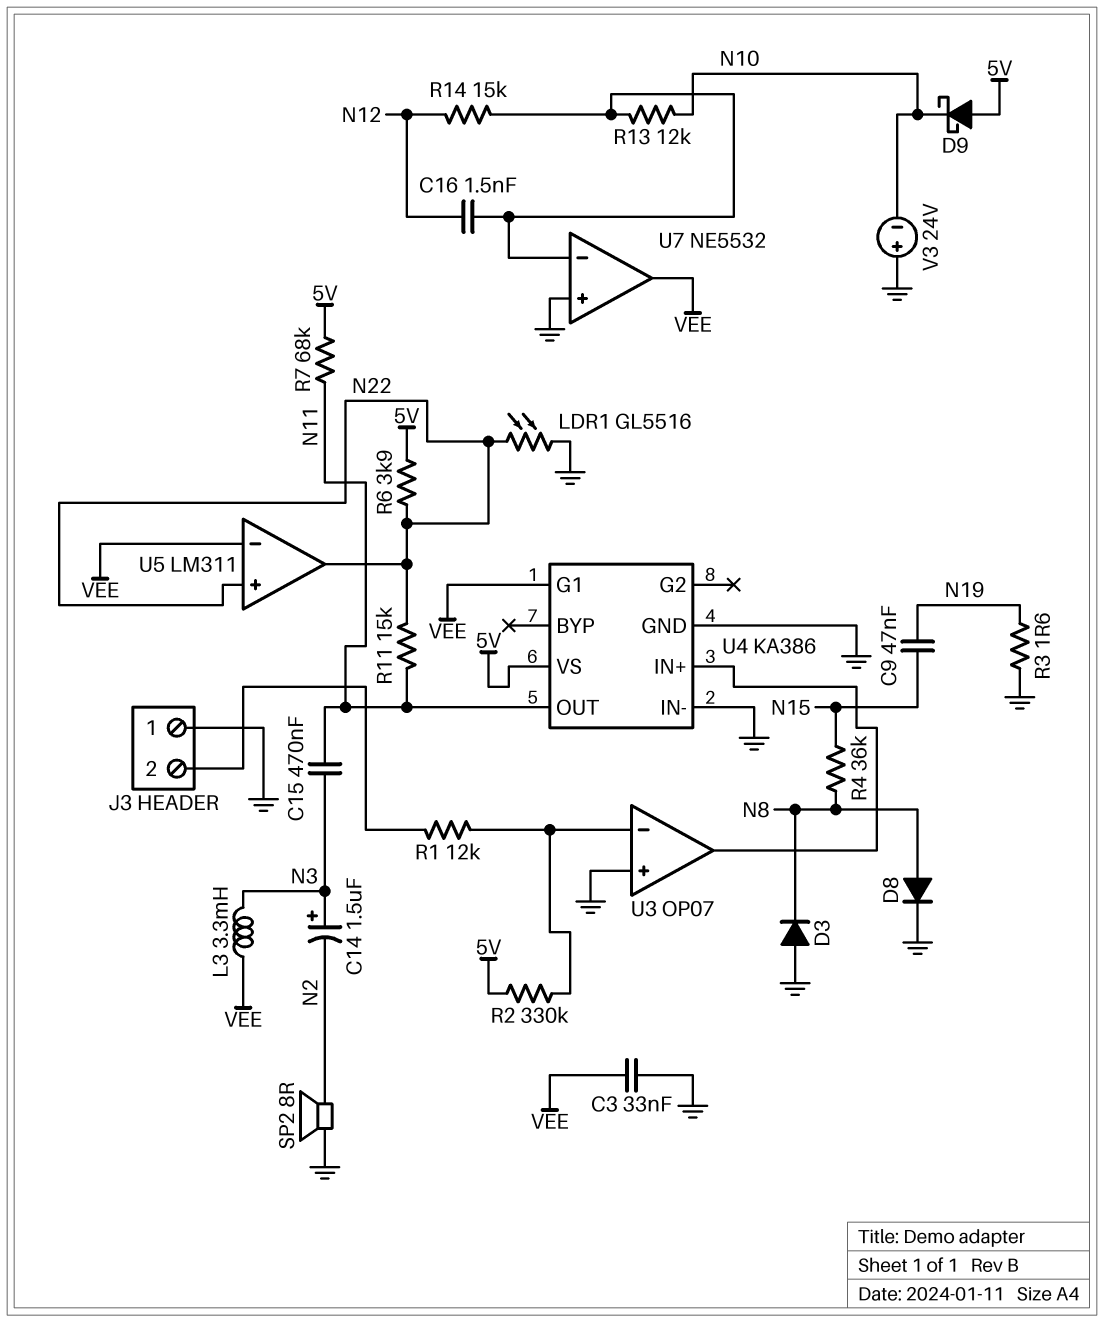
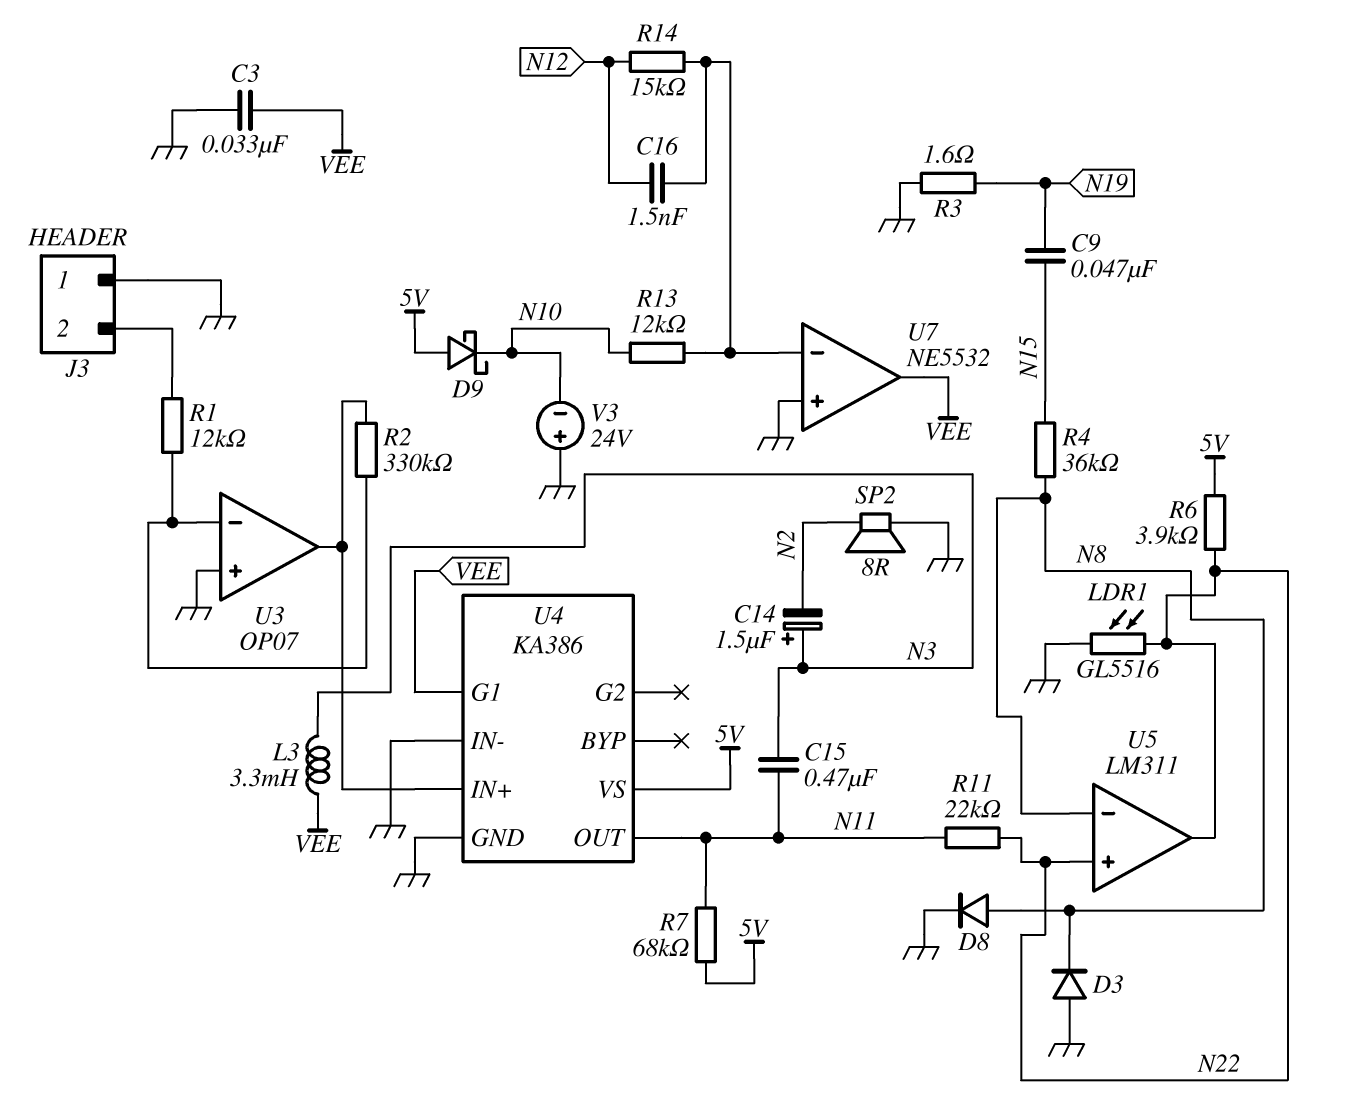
R2: 330k (5V, U3/in-) -> 330k (U3/in-, U3/out)
R11: 15k (N11, N22) -> 22k (N11, N22)
U5 pin in-: VEE -> N8

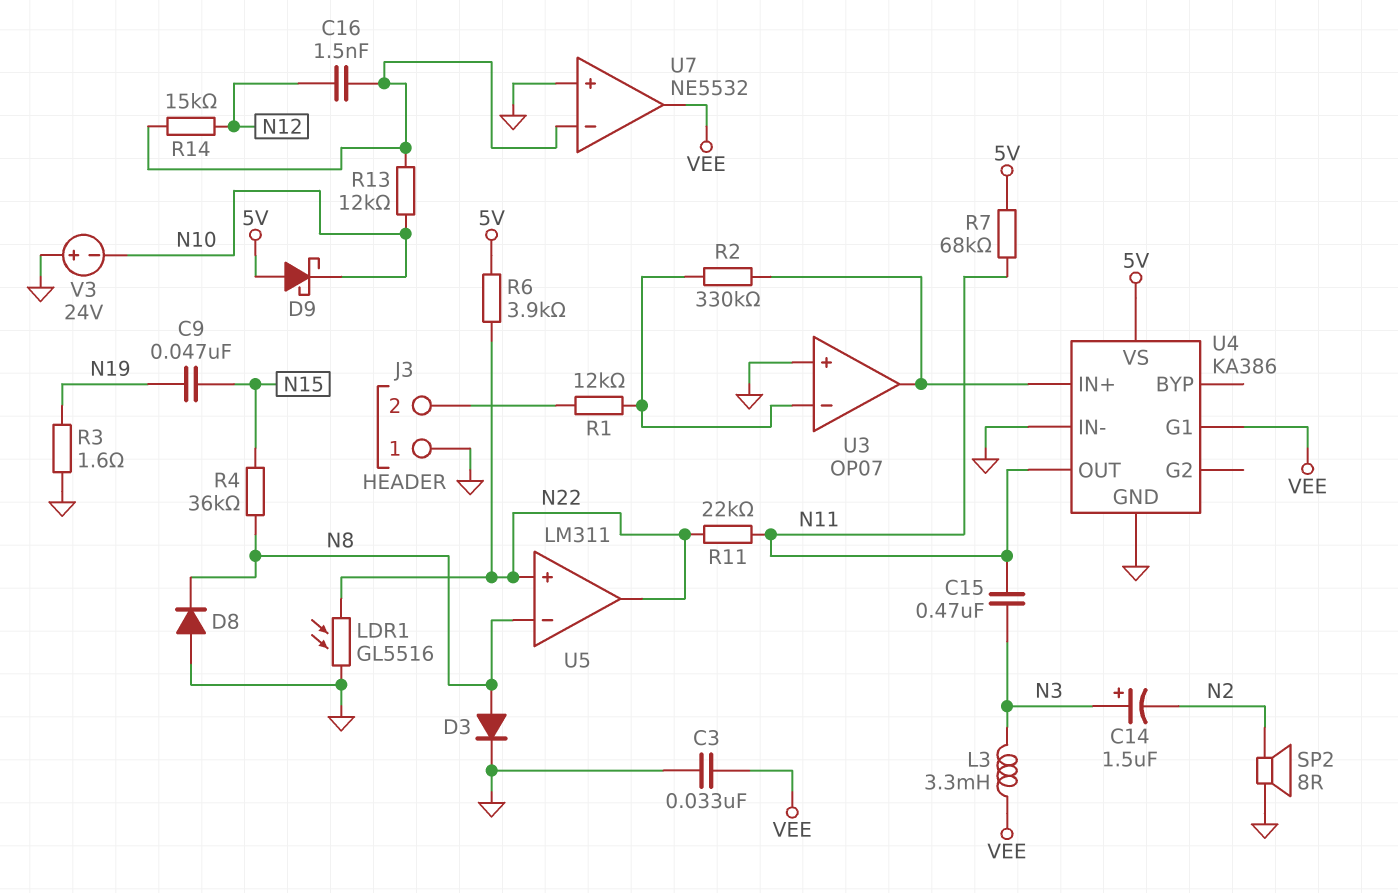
D3: diode (A GND, K N8) -> diode (A N8, K GND)
D8: diode (A N8, K GND) -> diode (A GND, K N8)

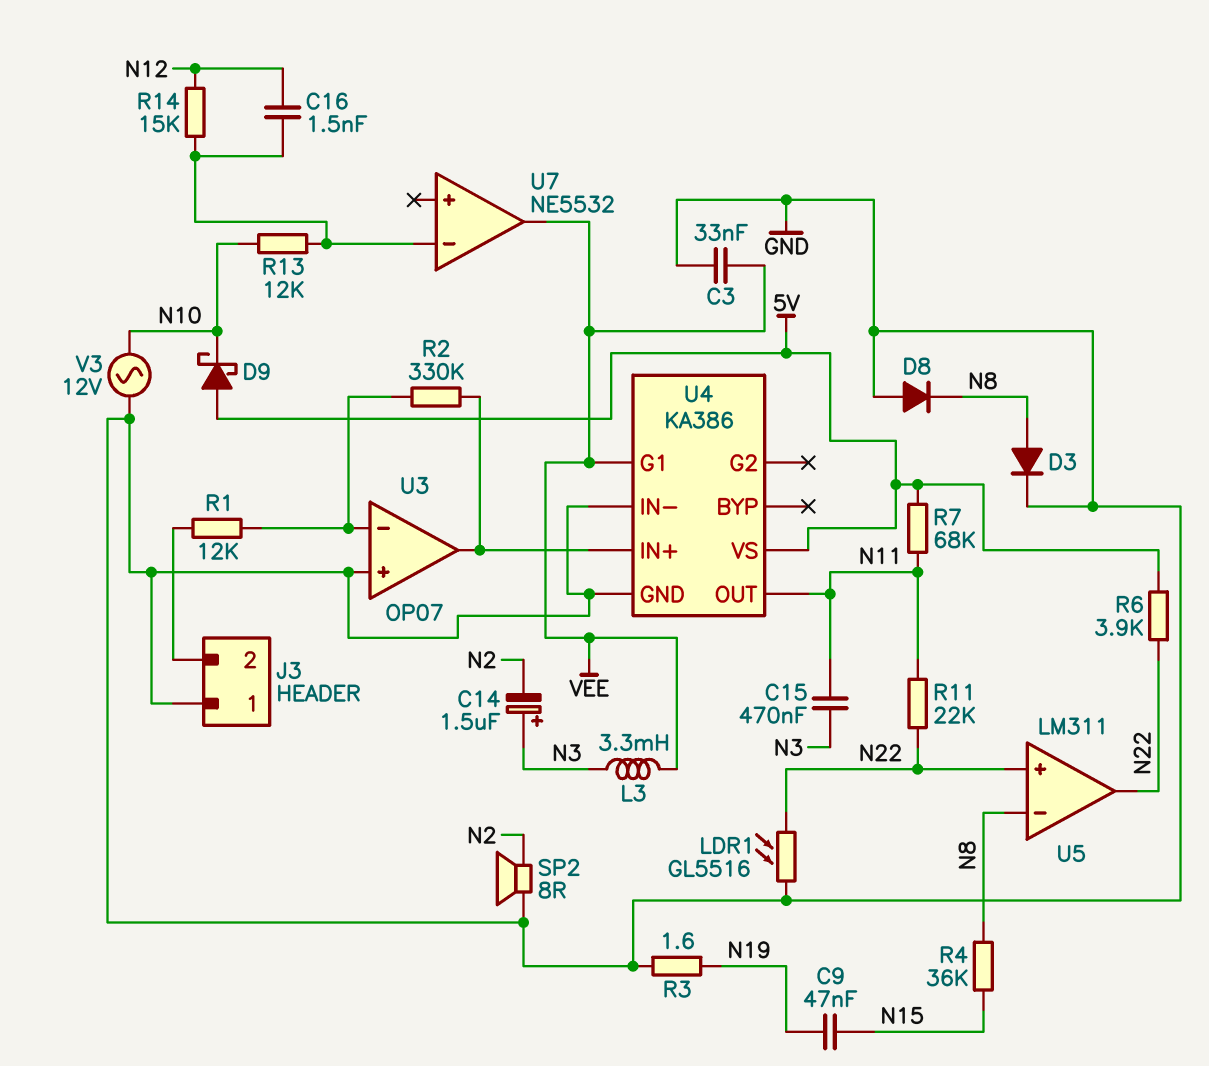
U7 pin in+: GND -> none
V3: 24V (plus GND, minus N10) -> AC 12V (GND, N10)

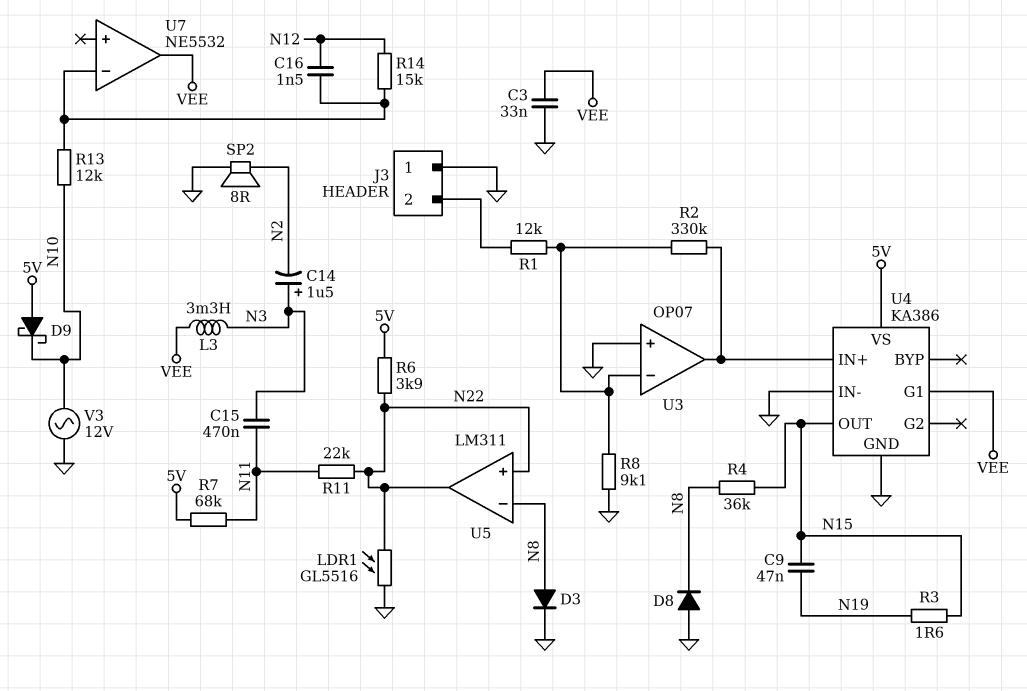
R3: 1.6 (GND, N19) -> 1.6 (N15, N19)
R8: none -> 9.1k (GND, U3/in-)
U4 pin OUT: N11 -> N15

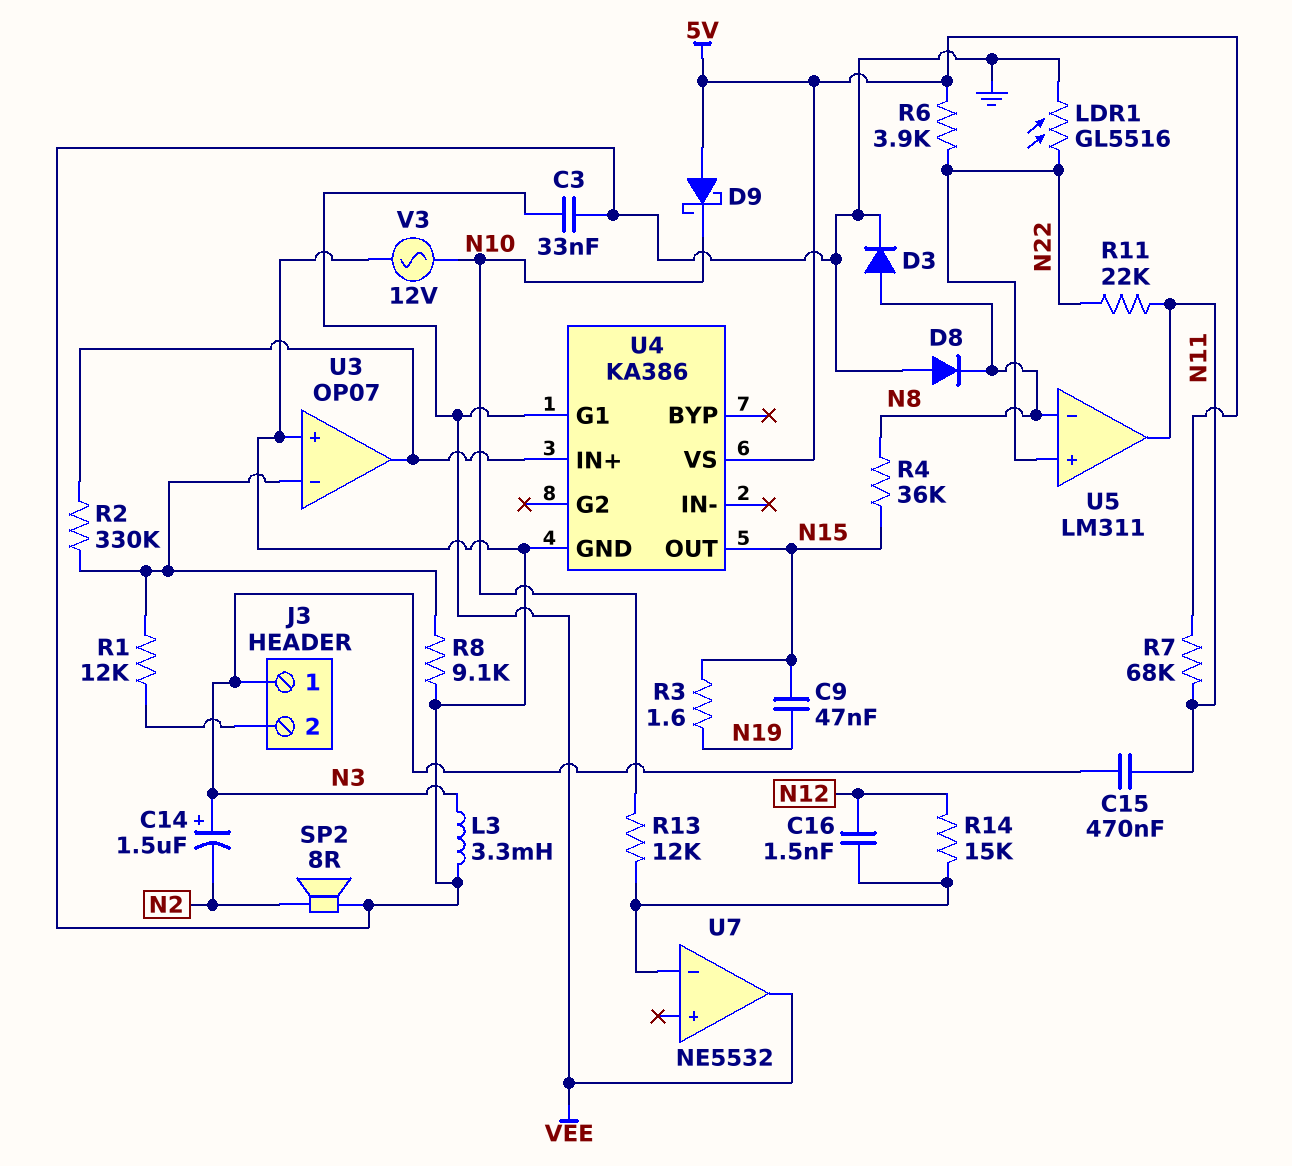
J3 pin 1: GND -> N3
L3: 3.3mH (N3, VEE) -> 3.3mH (GND, N3)
U4 pin IN-: GND -> none
U5 pin out: N22 -> N11

